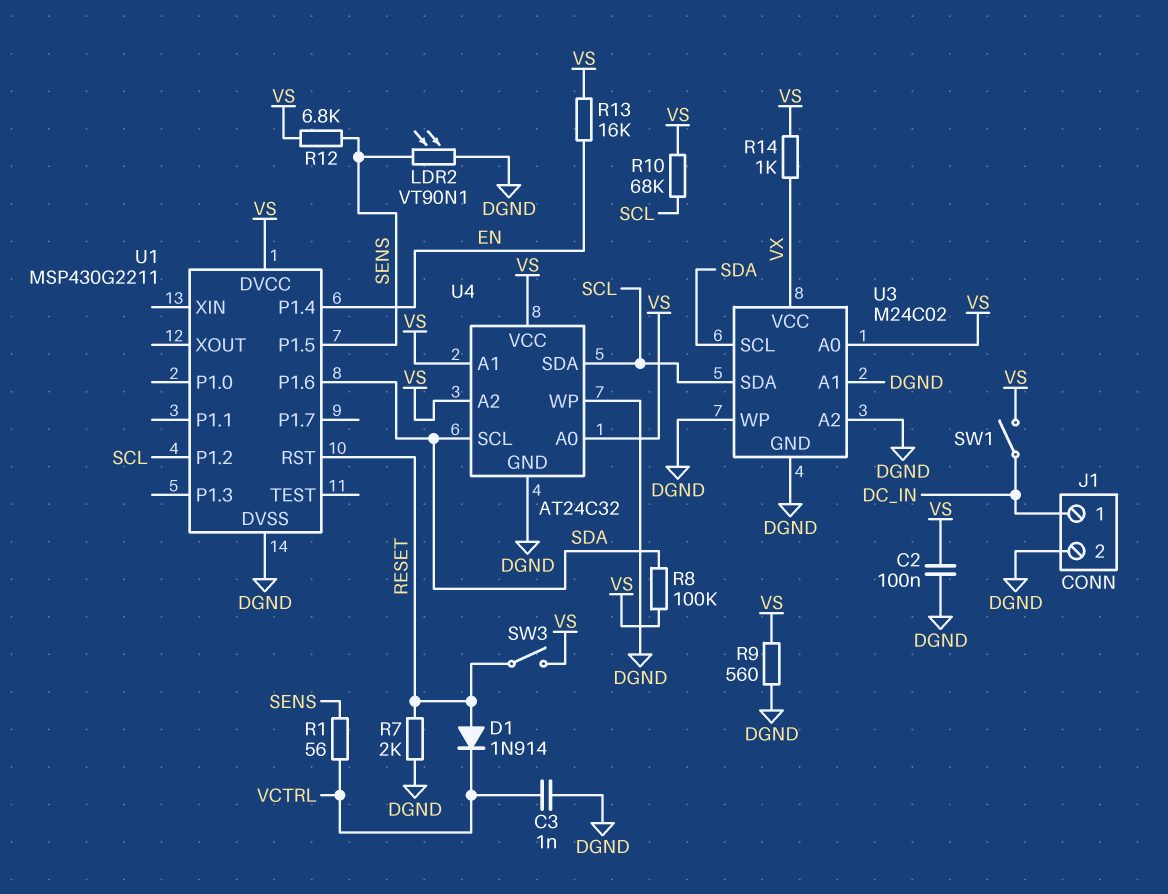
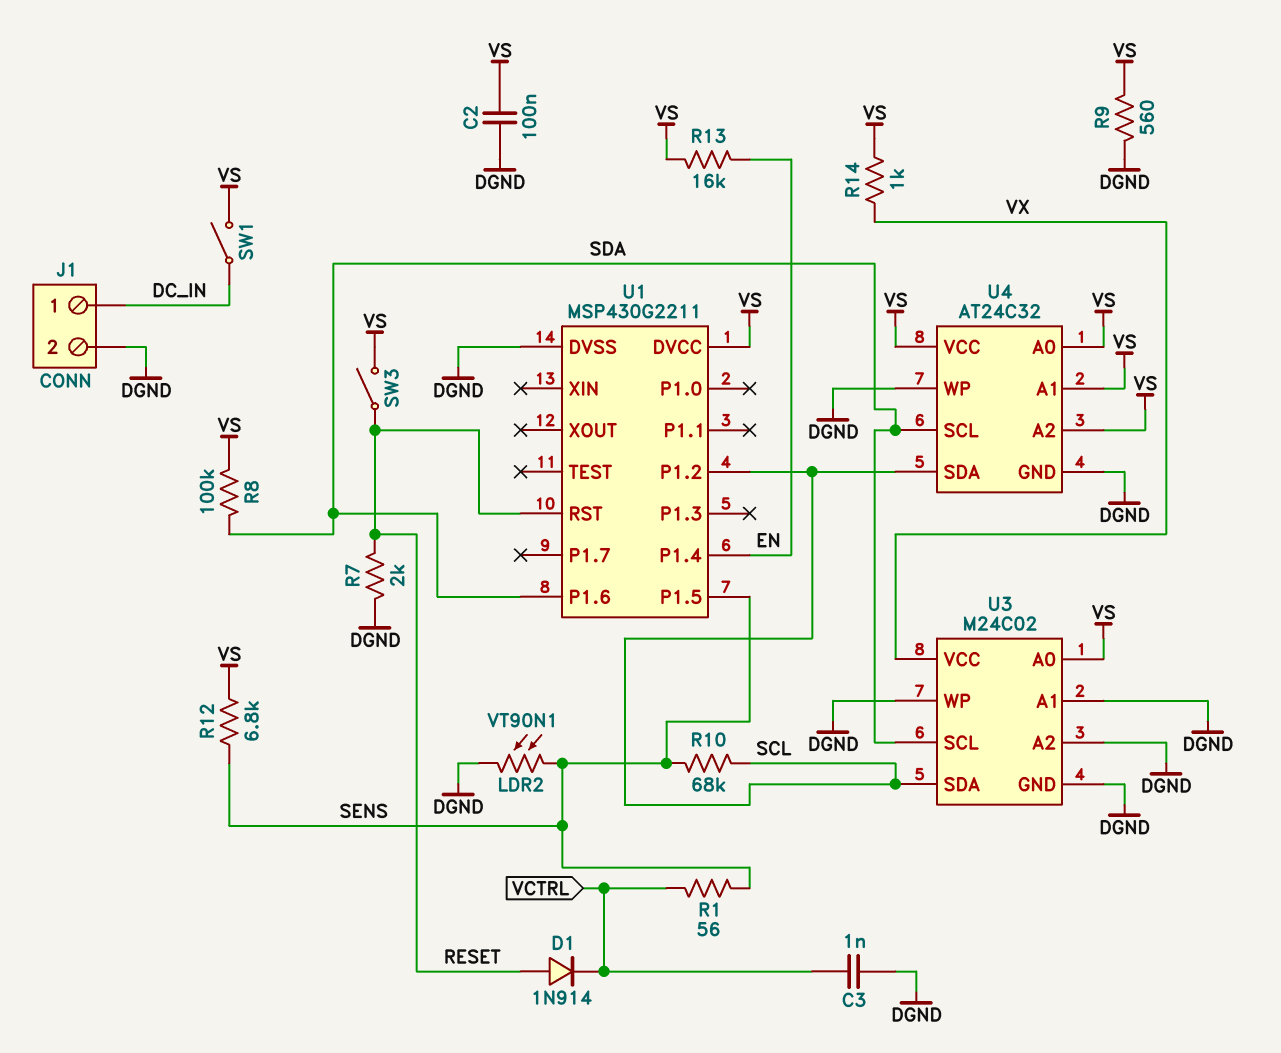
R10: 68k (SCL, VS) -> 68k (SCL, SENS)

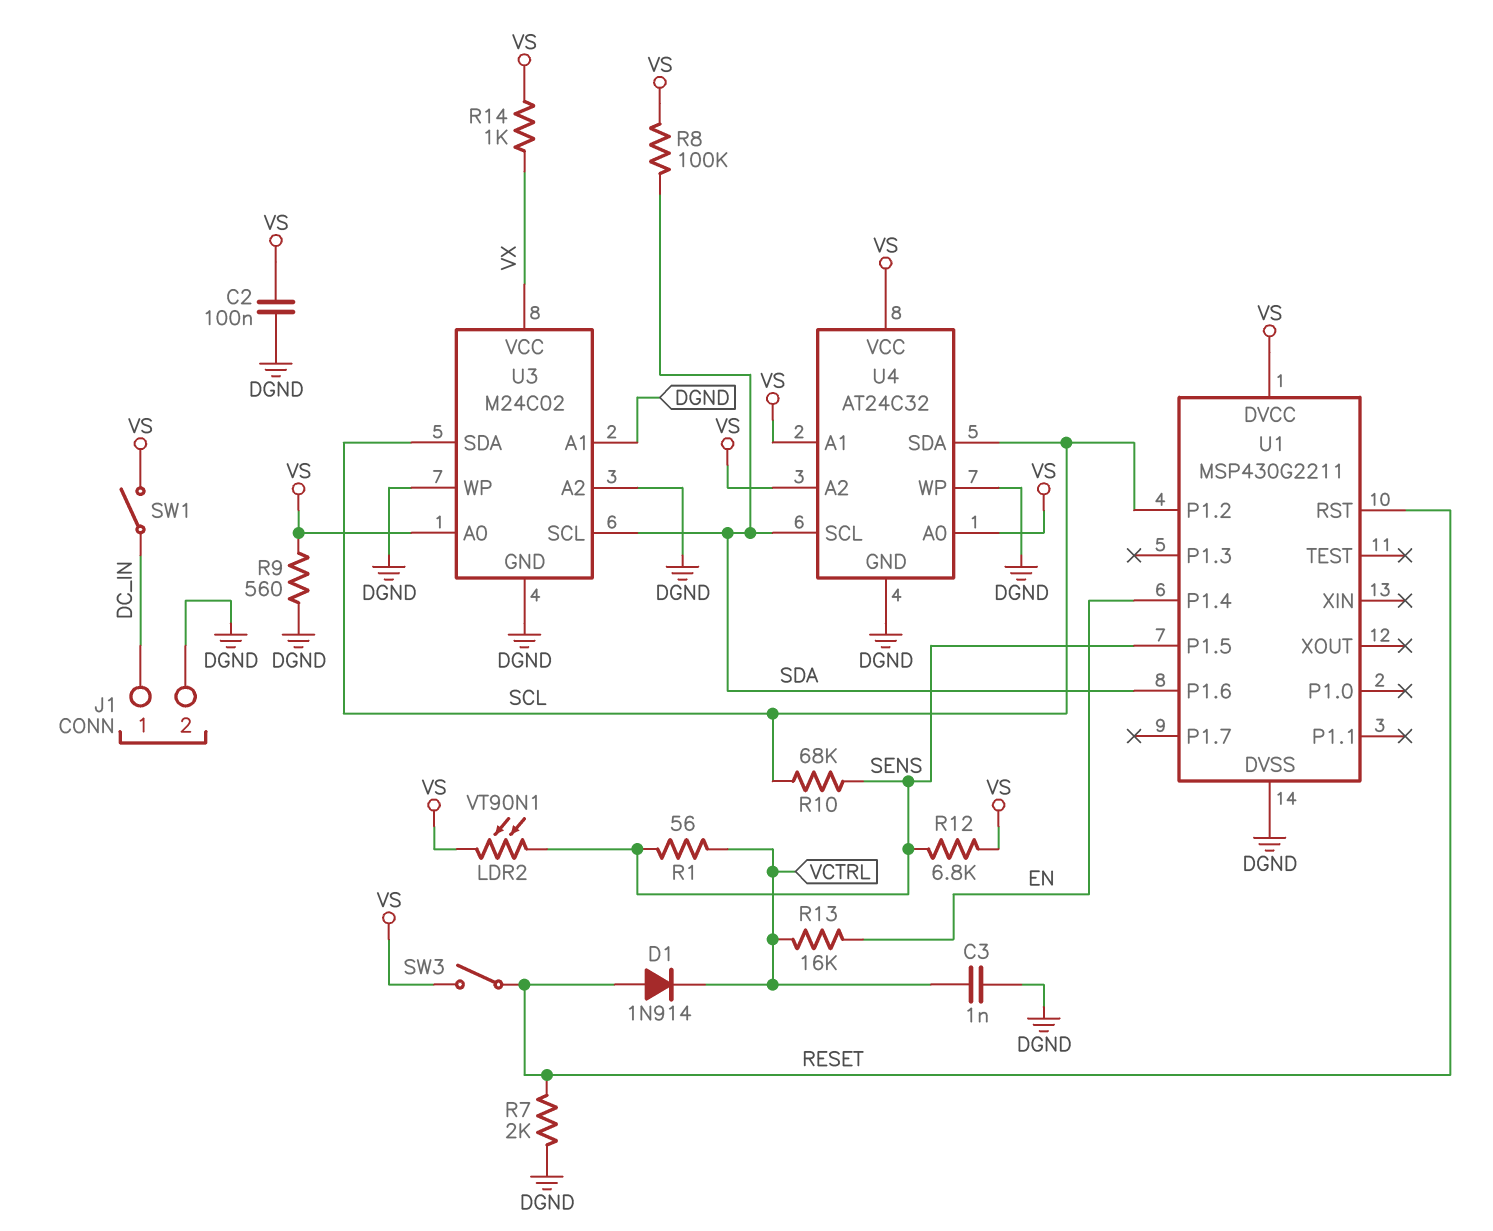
LDR2: VT90N1 (DGND, SENS) -> VT90N1 (SENS, VS)
R13: 16k (EN, VS) -> 16k (EN, VCTRL)

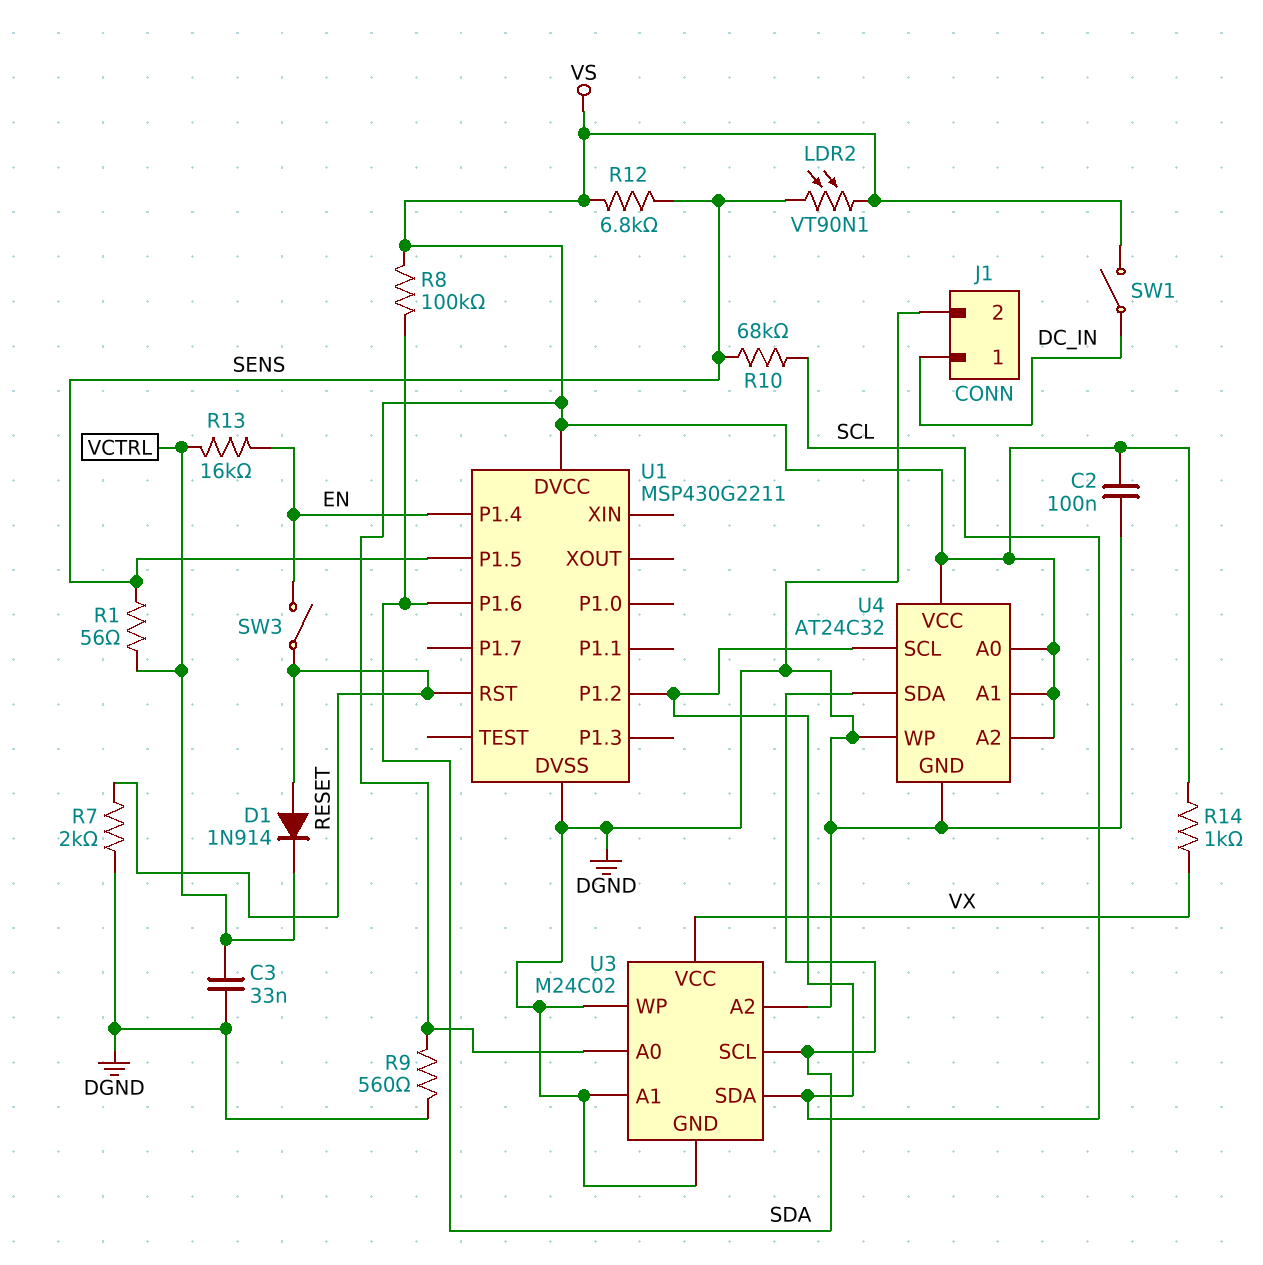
C3: 1nF (DGND, VCTRL) -> 33nF (DGND, VCTRL)
SW3: switch (RESET, VS) -> switch (EN, RESET)
U4 pin SCL: SDA -> SCL
U4 pin SDA: SCL -> SDA

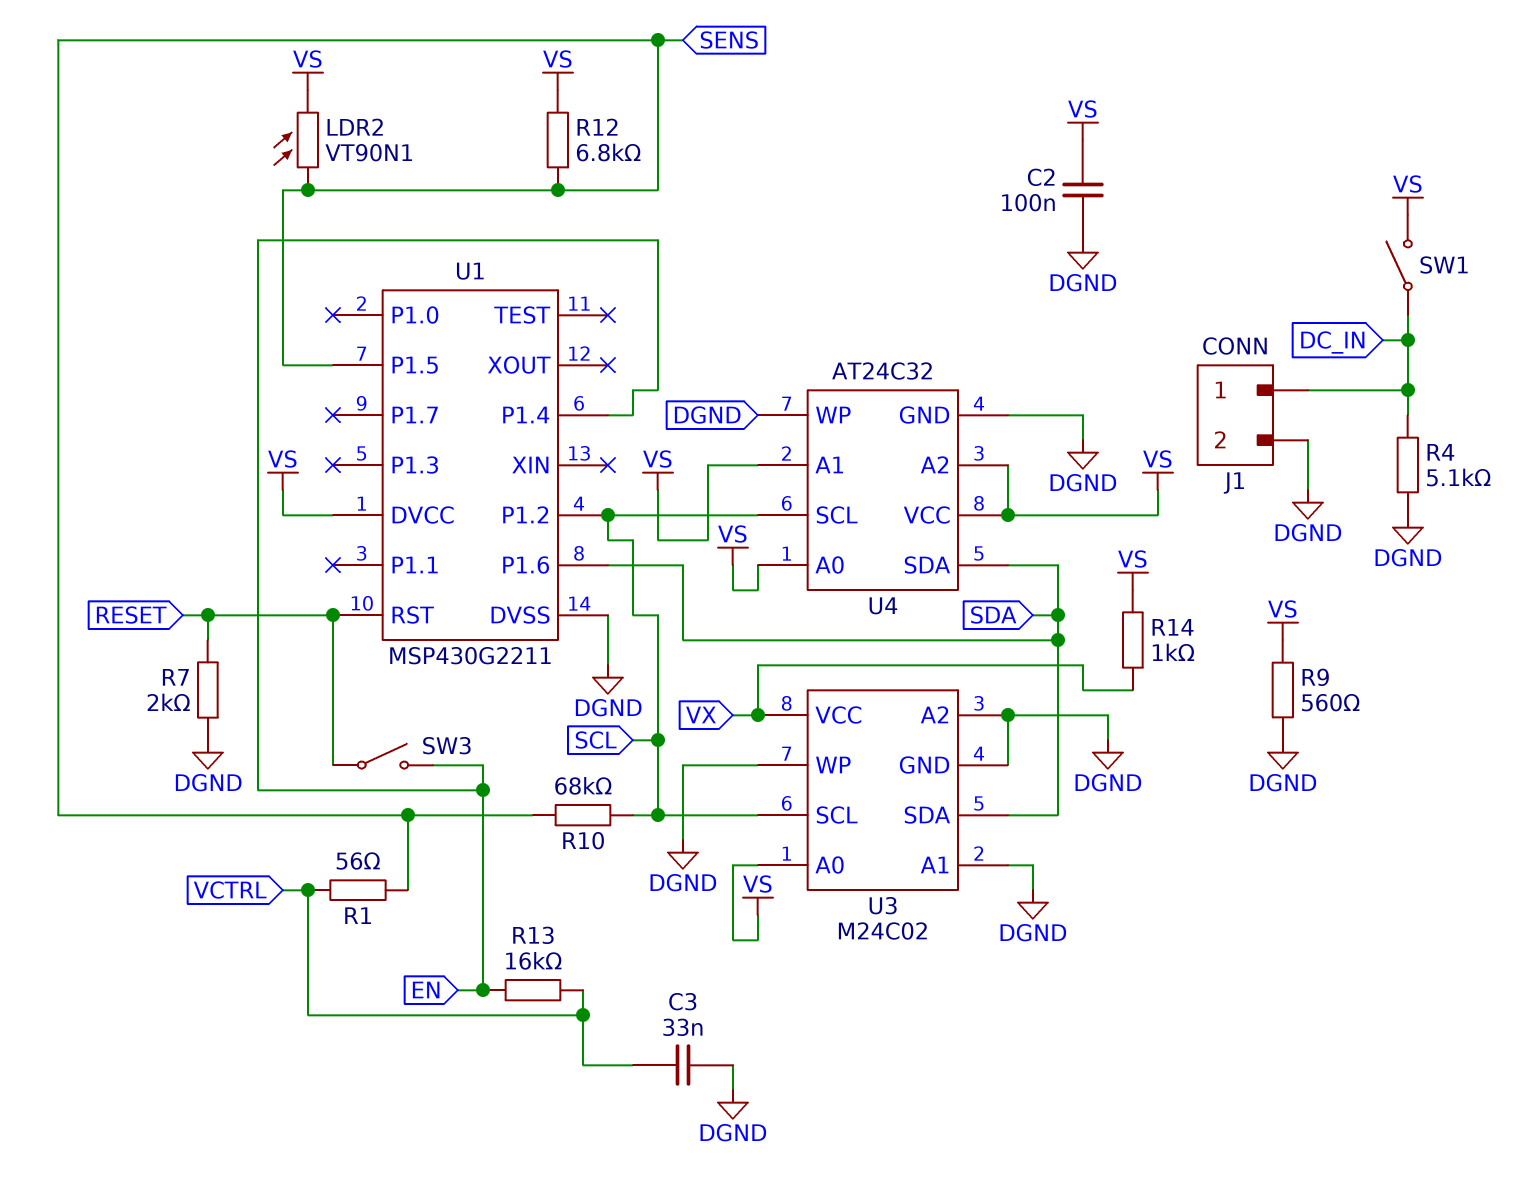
D1: diode 1N914 (A RESET, K VCTRL) -> none
R4: none -> 5.1k (DC_IN, DGND)
R8: 100k (SDA, VS) -> none
U3 pin SCL: SDA -> SCL
U3 pin SDA: SCL -> SDA

